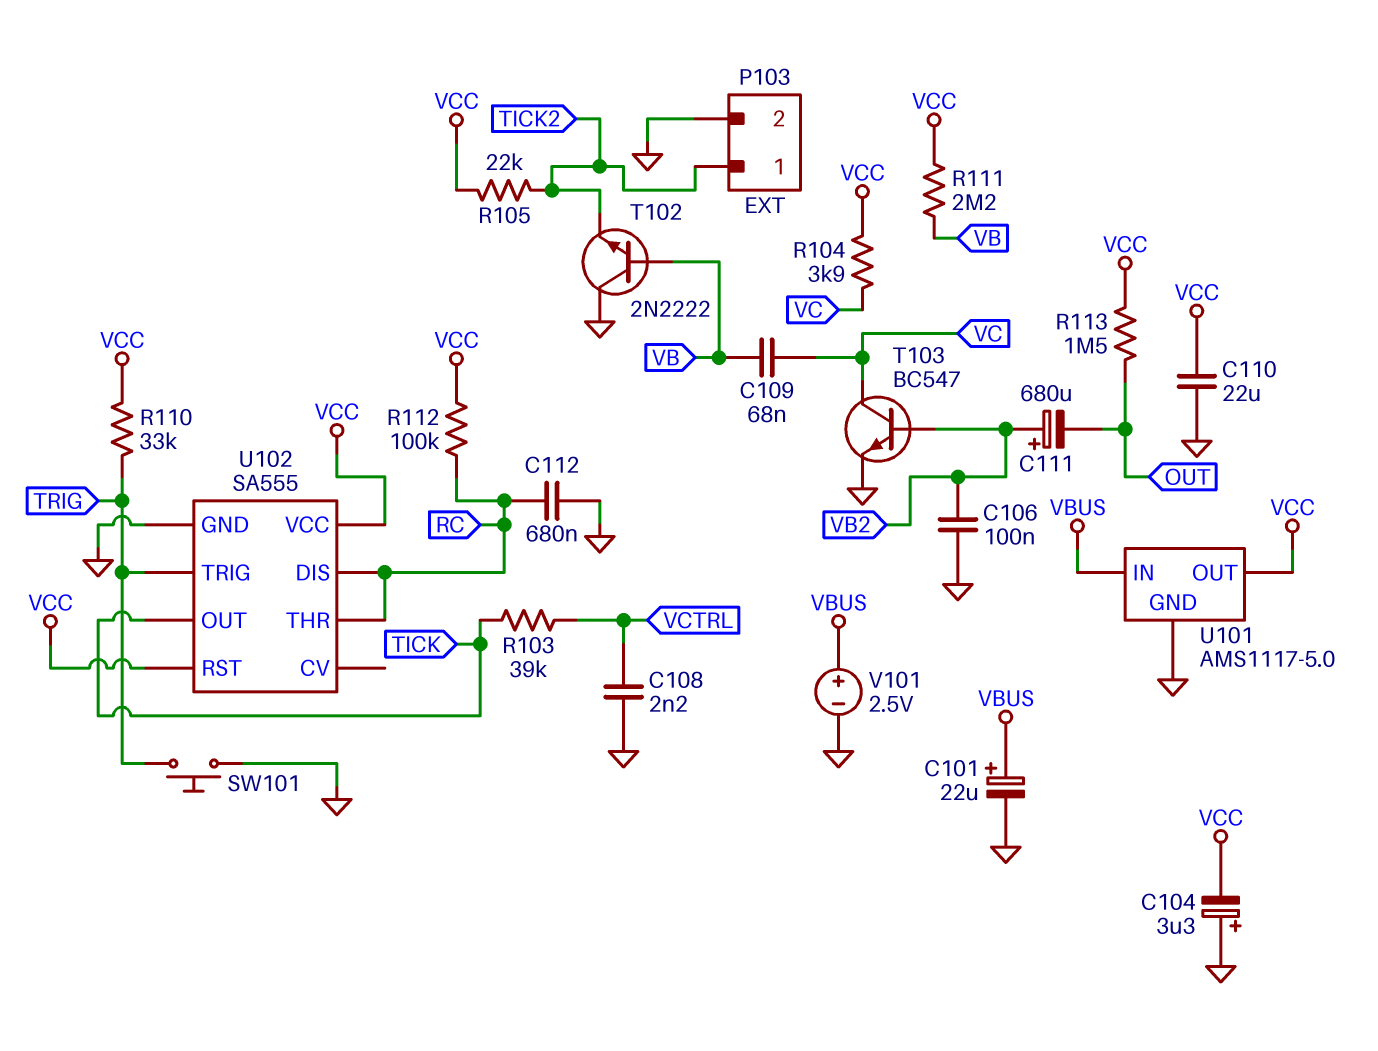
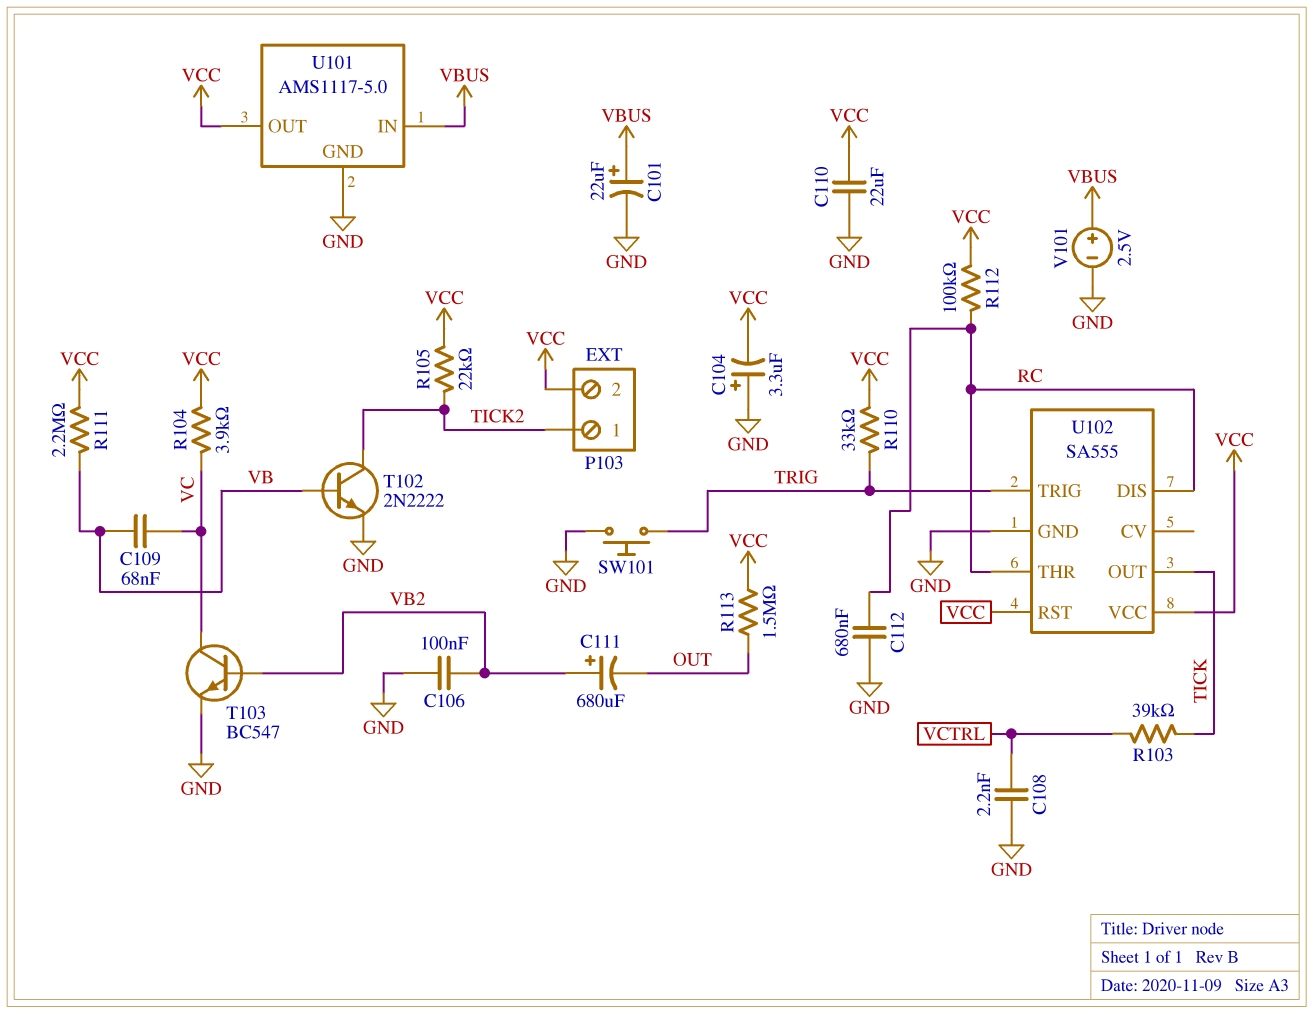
P103 pin 2: GND -> VCC
T102: NPN 2N2222 (B VB, C GND, E TICK2) -> NPN 2N2222 (B VB, C TICK2, E GND)

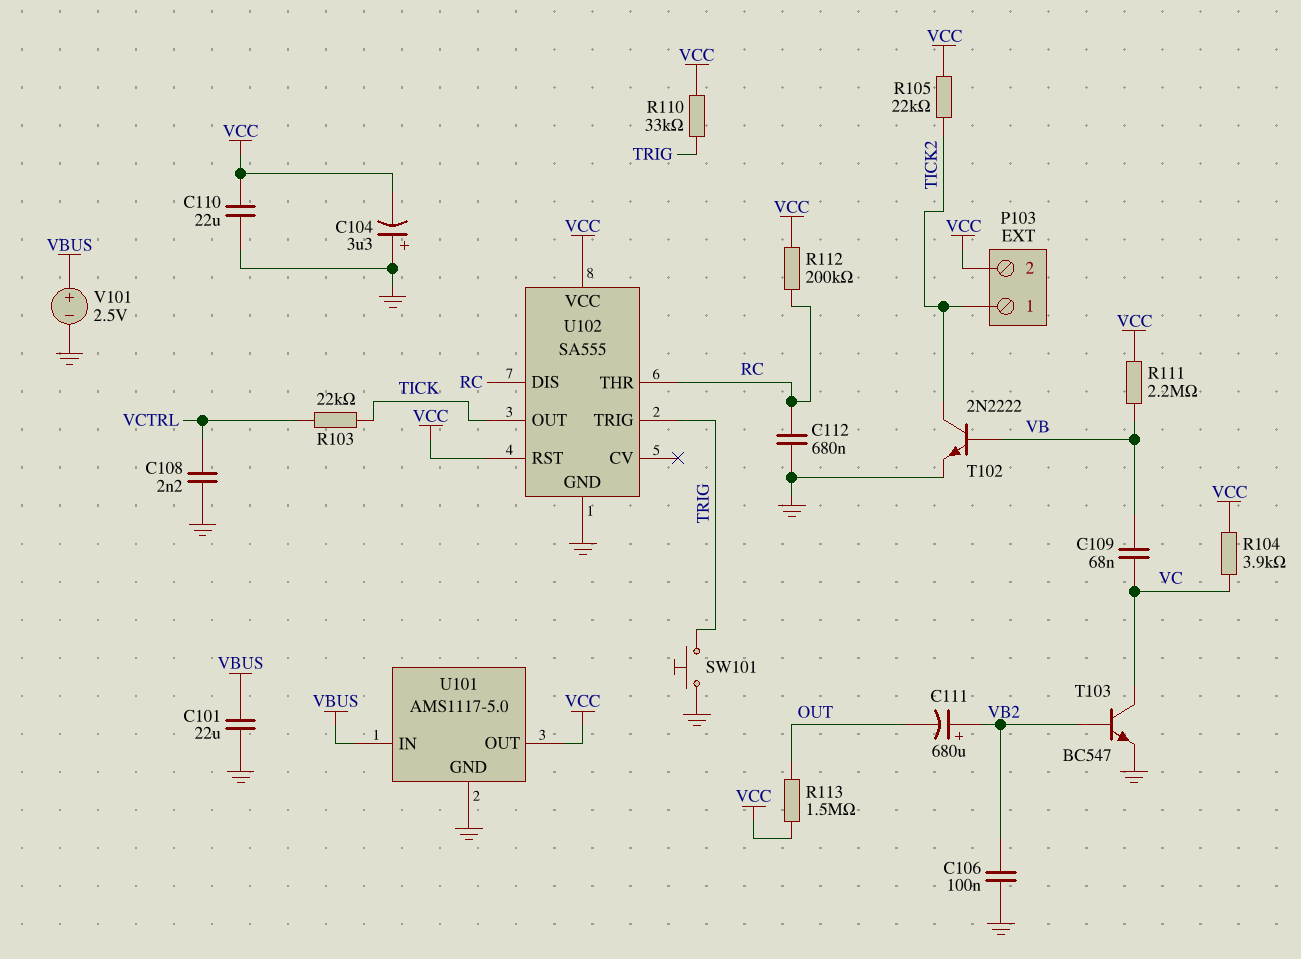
C101: 22uF (plus VBUS, minus GND) -> 22uF (GND, VBUS)
R103: 39k (TICK, VCTRL) -> 22k (TICK, VCTRL)
R112: 100k (RC, VCC) -> 200k (RC, VCC)

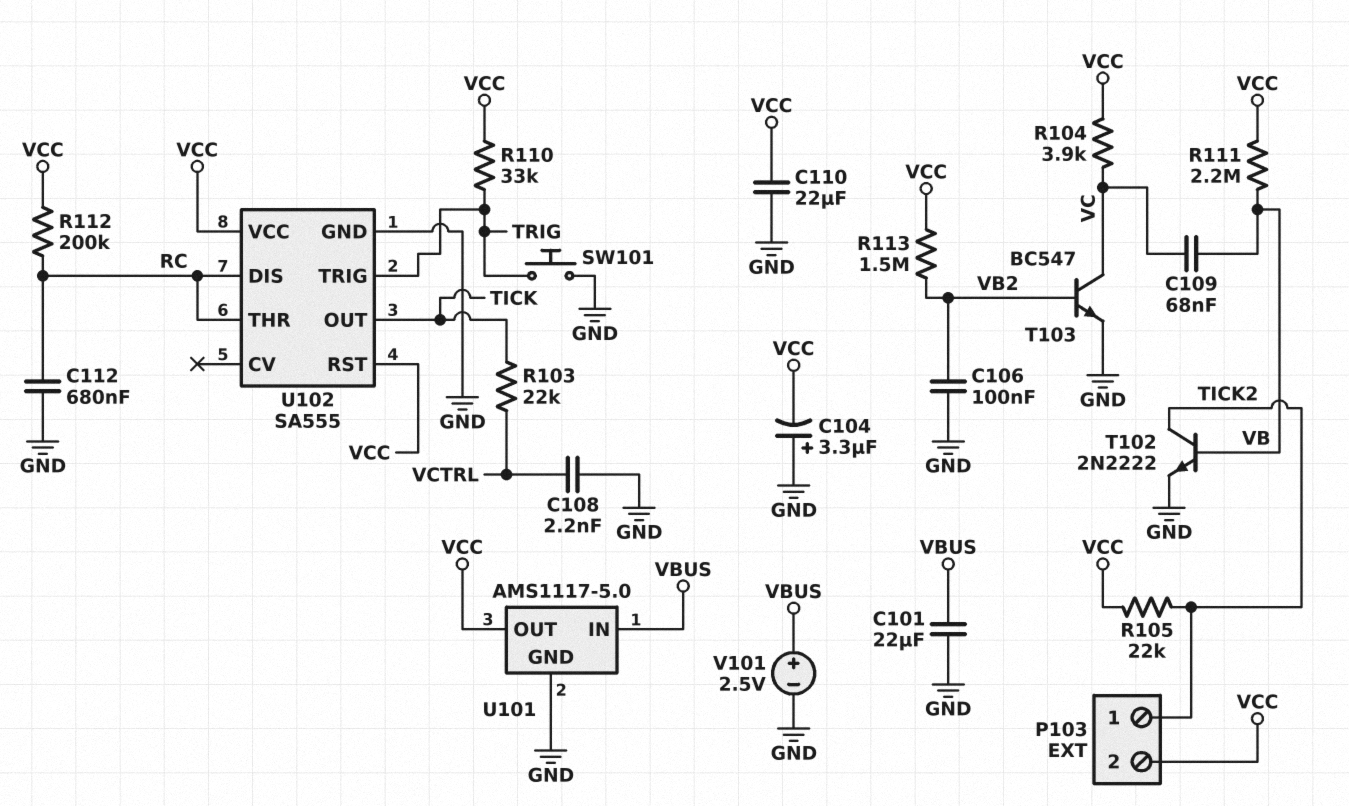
C111: 680uF (plus VB2, minus OUT) -> none
R113: 1.5M (OUT, VCC) -> 1.5M (VB2, VCC)

